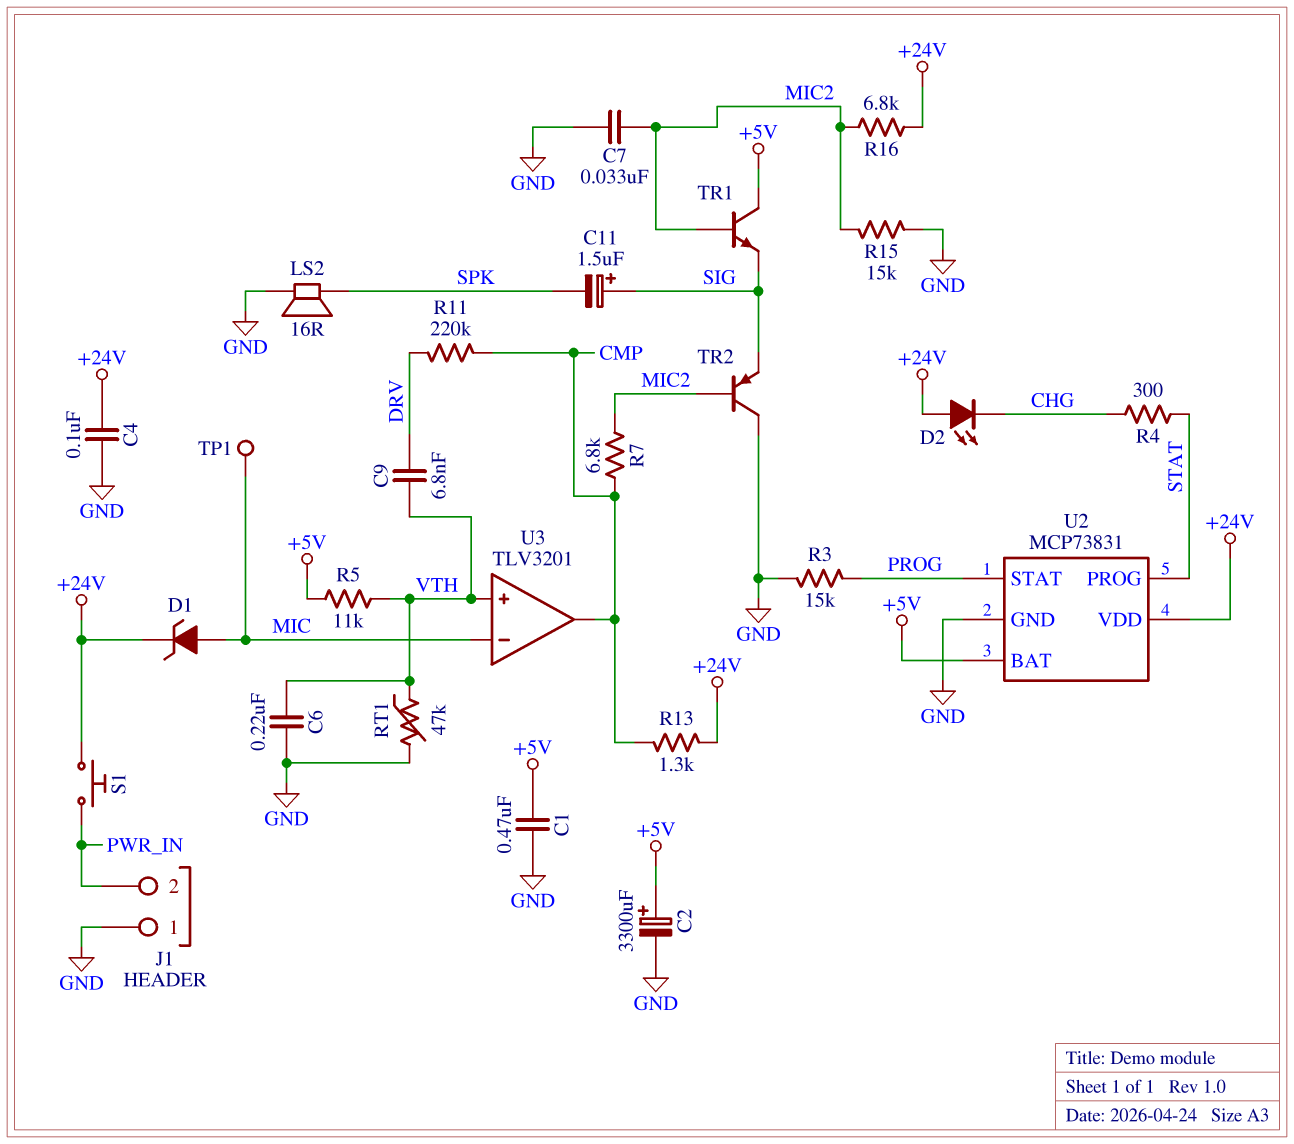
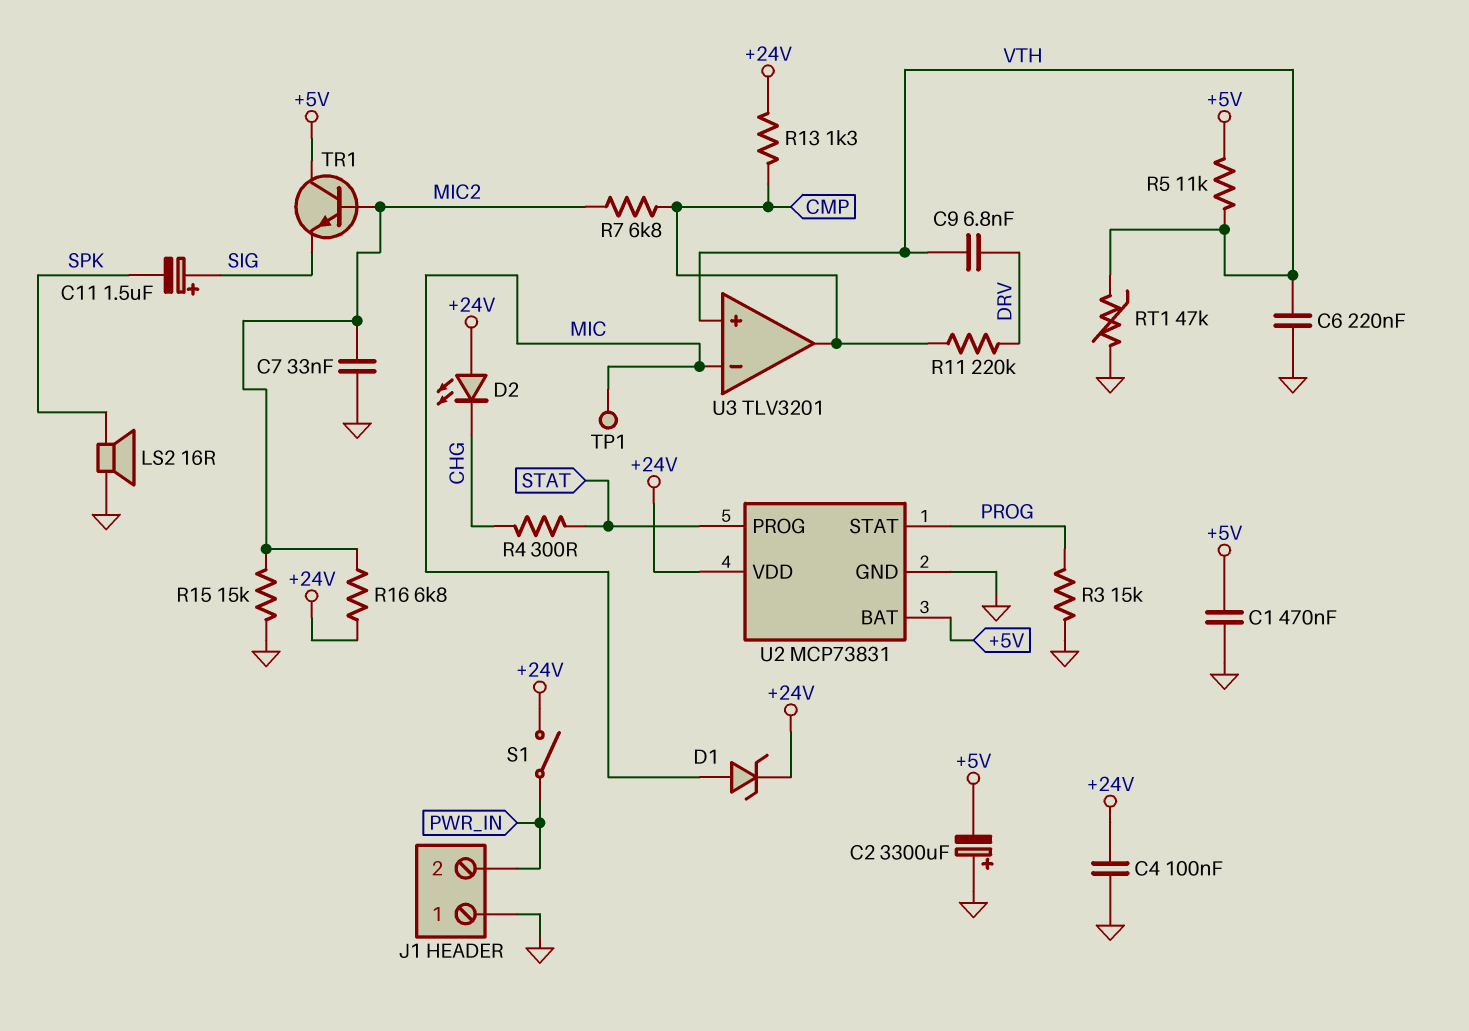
C2: 3300uF (plus +5V, minus GND) -> 3300uF (plus GND, minus +5V)
S1: button (+24V, PWR_IN) -> switch (+24V, PWR_IN)
TR2: PNP (B MIC2, C GND, E SIG) -> none

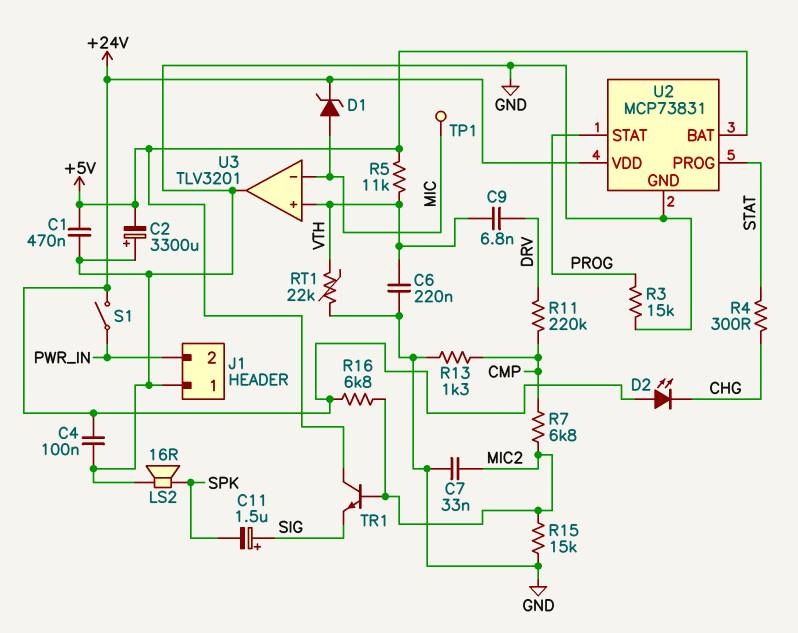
R13: 1.3k (+24V, CMP) -> 1.3k (CMP, GND)
RT1: 47k (GND, VTH) -> 22k (GND, VTH)
U3 pin out: CMP -> GND

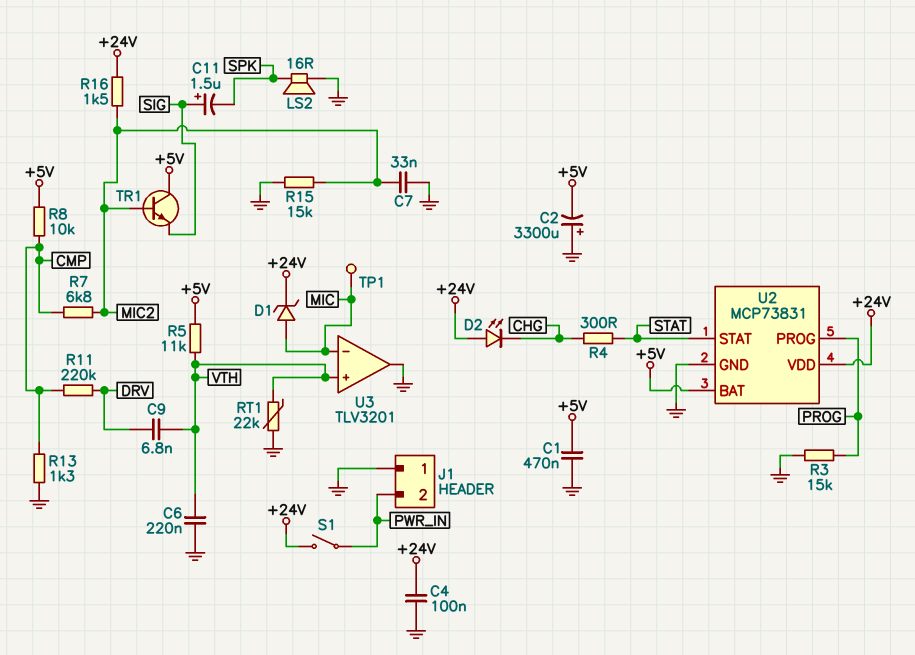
R8: none -> 10k (+5V, CMP)
R16: 6.8k (+24V, MIC2) -> 1.5k (+24V, MIC2)
U2 pin PROG: STAT -> PROG
U2 pin STAT: PROG -> STAT

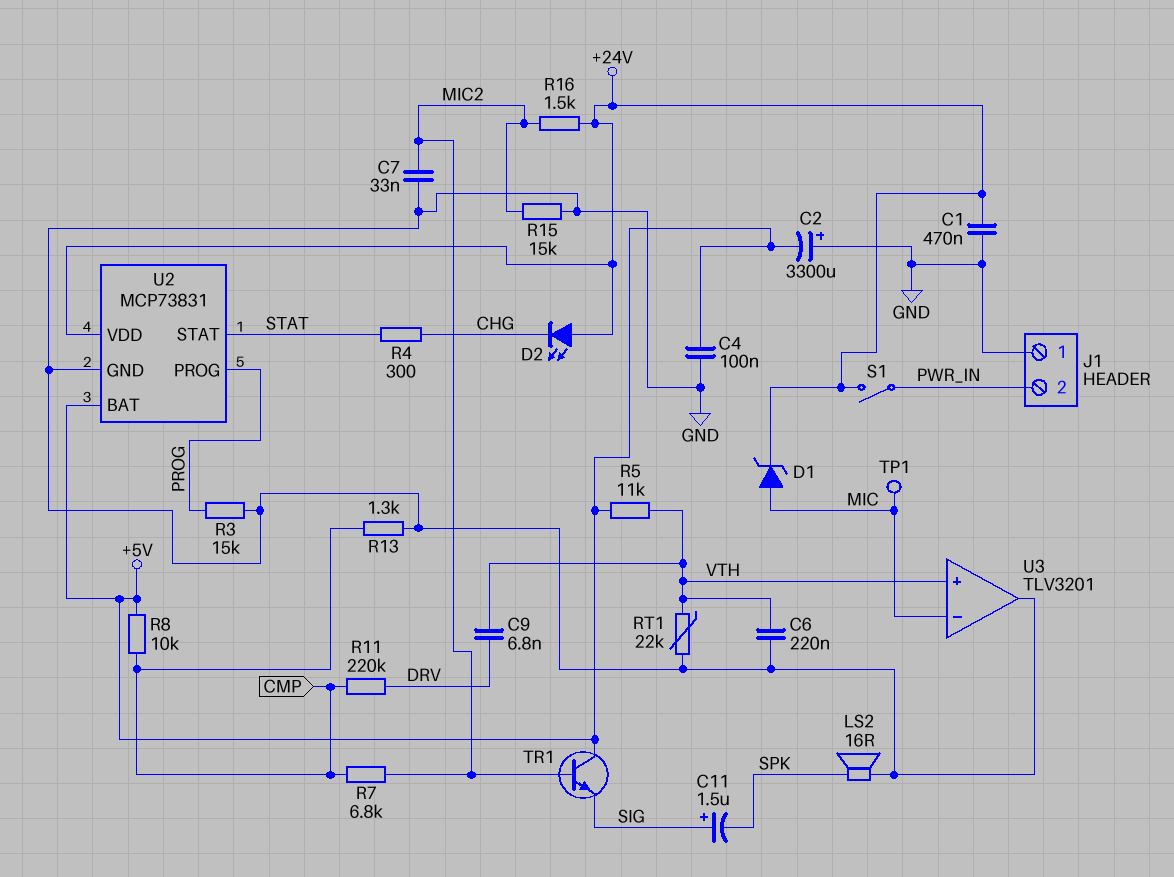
C1: 470nF (+5V, GND) -> 470nF (+24V, GND)
C4: 100nF (+24V, GND) -> 100nF (+5V, GND)

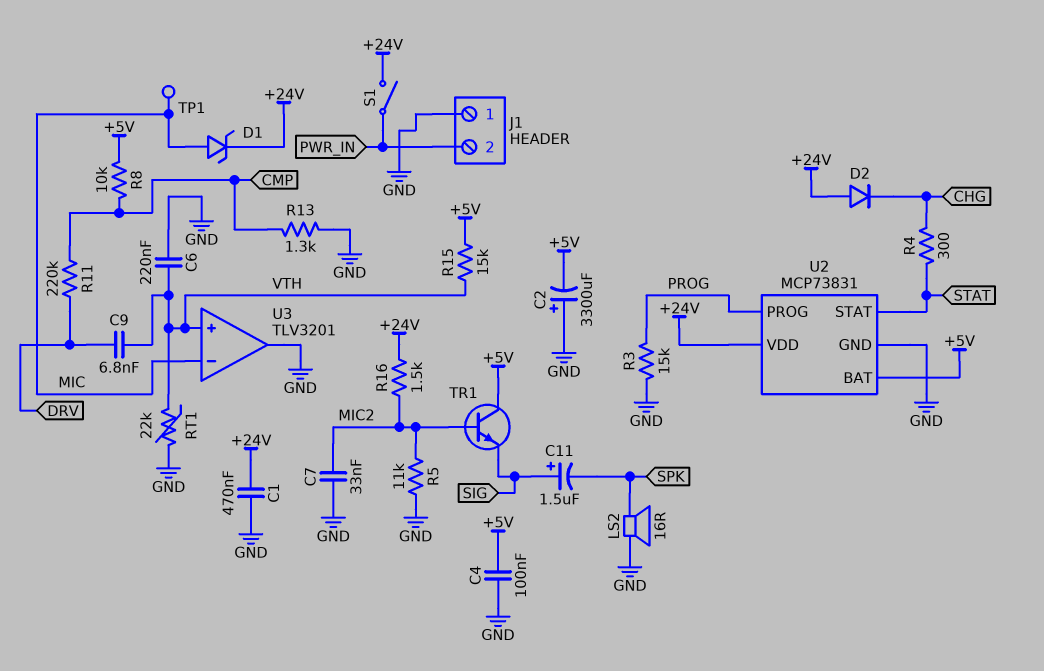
D2: LED (A +24V, K CHG) -> diode (A +24V, K CHG)
R5: 11k (+5V, VTH) -> 11k (GND, MIC2)
R7: 6.8k (CMP, MIC2) -> none
R15: 15k (GND, MIC2) -> 15k (+5V, VTH)

